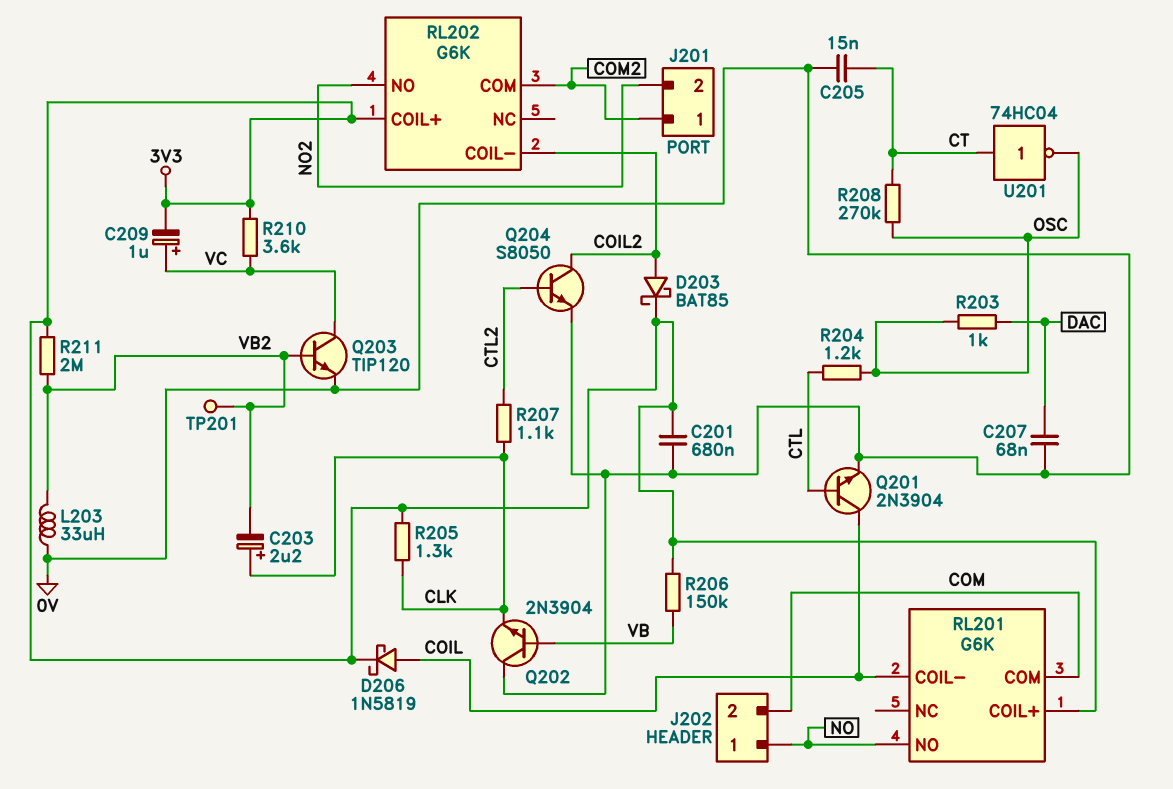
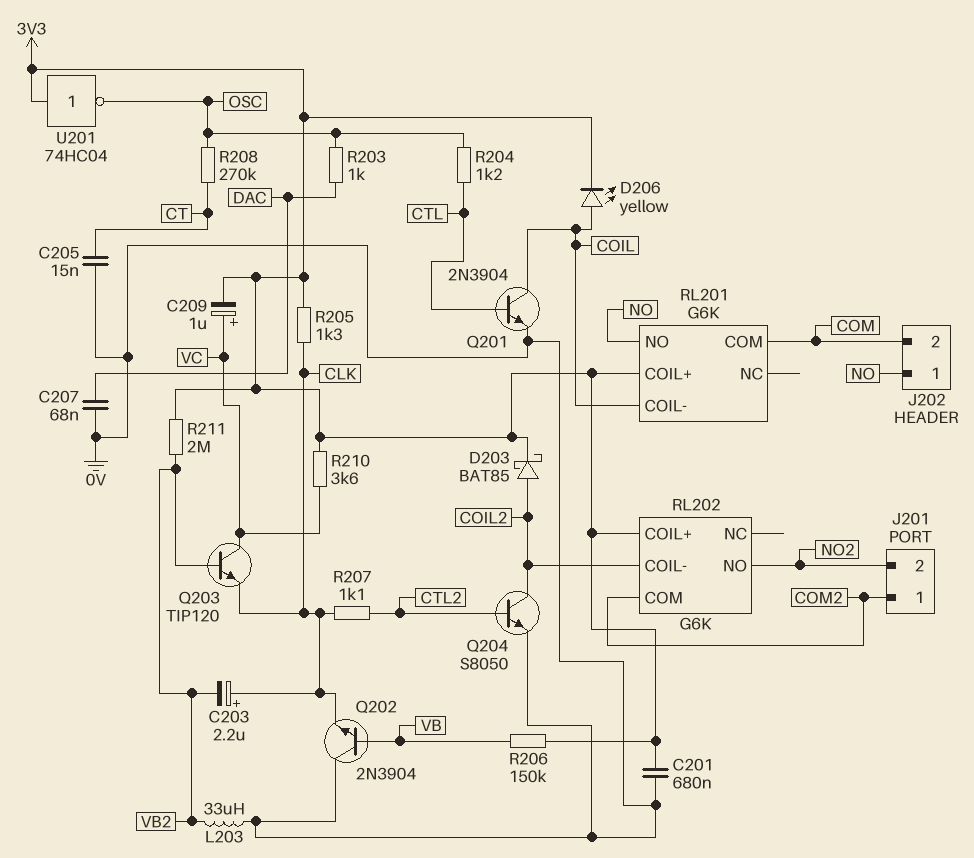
D206: schottky 1N5819 (A COIL, K 3V3) -> LED yellow (A COIL, K 3V3)
Q203: NPN TIP120 (B VB2, C VC, E 0V) -> NPN TIP120 (B VB2, C VC, E CLK)
TP201: test point (VB2) -> none
U201: NOT 74HC04 (in CT, out OSC) -> NOT 74HC04 (in 3V3, out OSC)

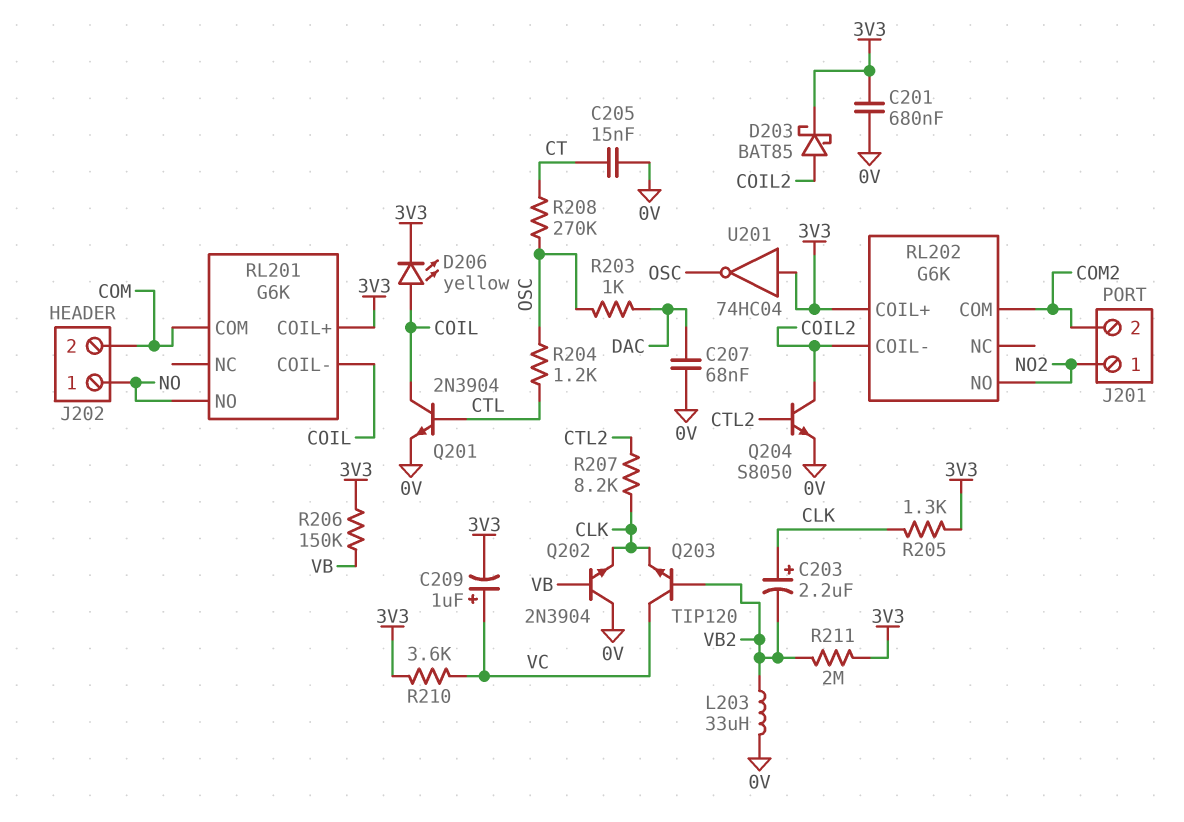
J201 pin 1: COM2 -> NO2
J201 pin 2: NO2 -> COM2
R207: 1.1k (CLK, CTL2) -> 8.2k (CLK, CTL2)

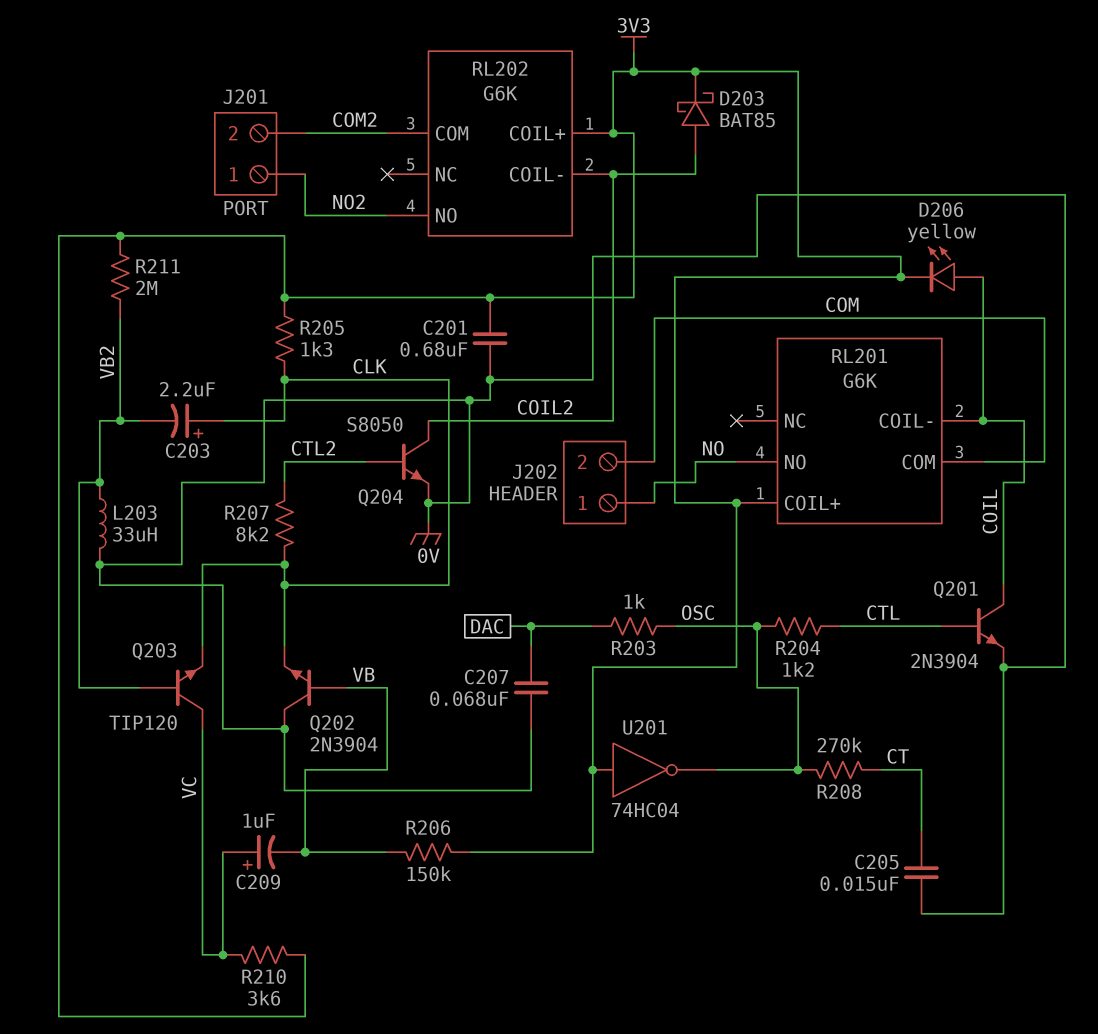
C209: 1uF (plus VC, minus 3V3) -> 1uF (plus VC, minus VB)

